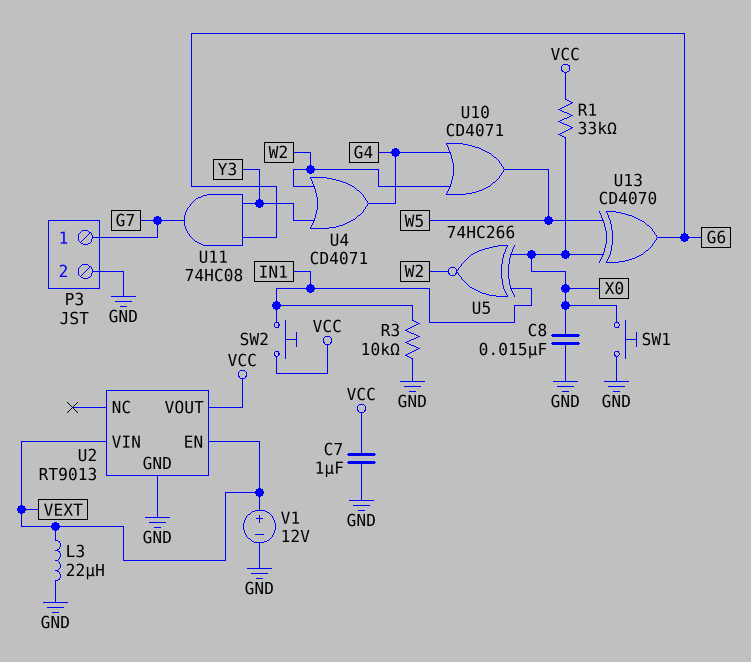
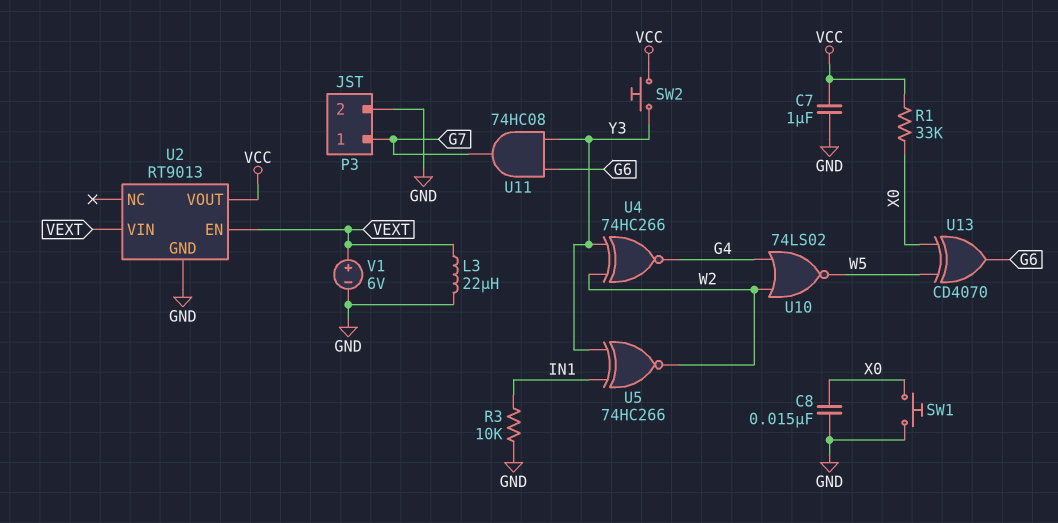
SW2: button (IN1, VCC) -> button (VCC, Y3)
U4: OR CD4071 (in W2, in Y3, out G4) -> XNOR 74HC266 (in W2, in Y3, out G4)
U5: XNOR 74HC266 (in IN1, in X0, out W2) -> XNOR 74HC266 (in IN1, in Y3, out W2)
U10: OR CD4071 (in G4, in W2, out W5) -> NOR 74LS02 (in G4, in W2, out W5)
V1: 12V (plus VEXT, minus GND) -> 6V (plus VEXT, minus GND)

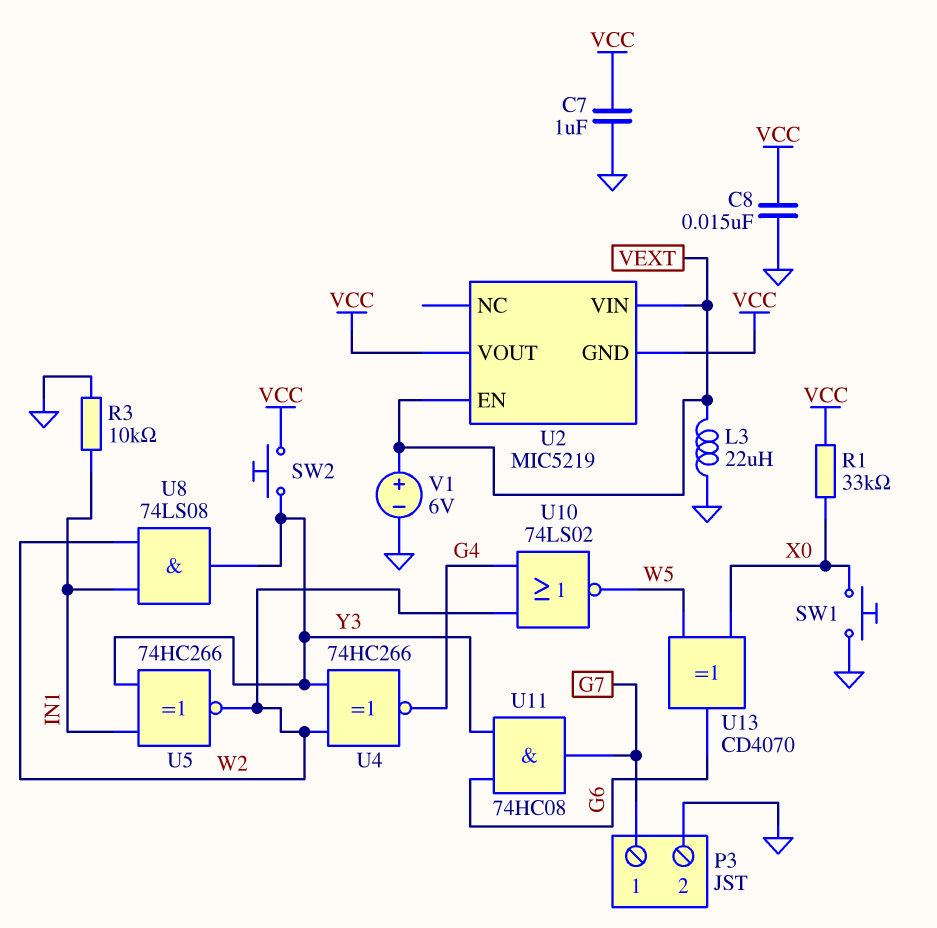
C8: 15nF (GND, X0) -> 15nF (GND, VCC)
U2: RT9013 -> MIC5219
U2 pin GND: GND -> VCC
U8: none -> AND 74LS08 (in IN1, in W2, out Y3)

